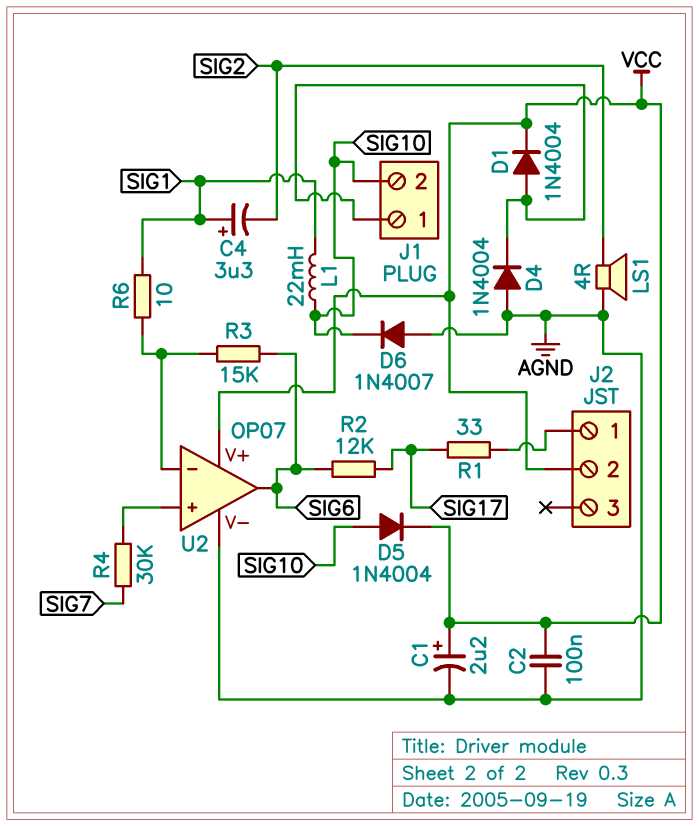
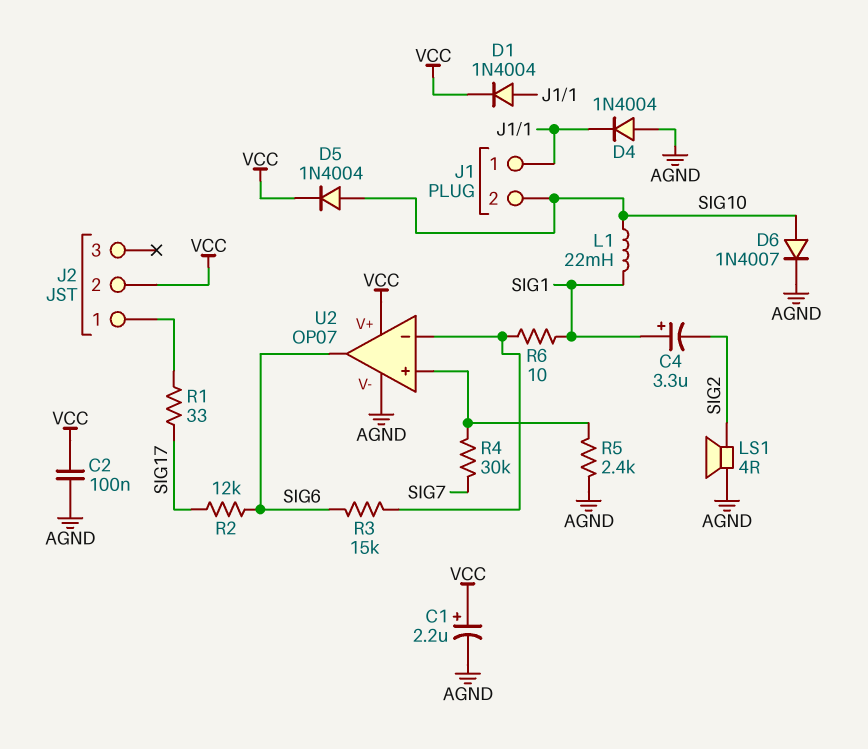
D6: diode 1N4007 (A AGND, K SIG10) -> diode 1N4007 (A SIG10, K AGND)
R5: none -> 2.4k (AGND, U2/in+)

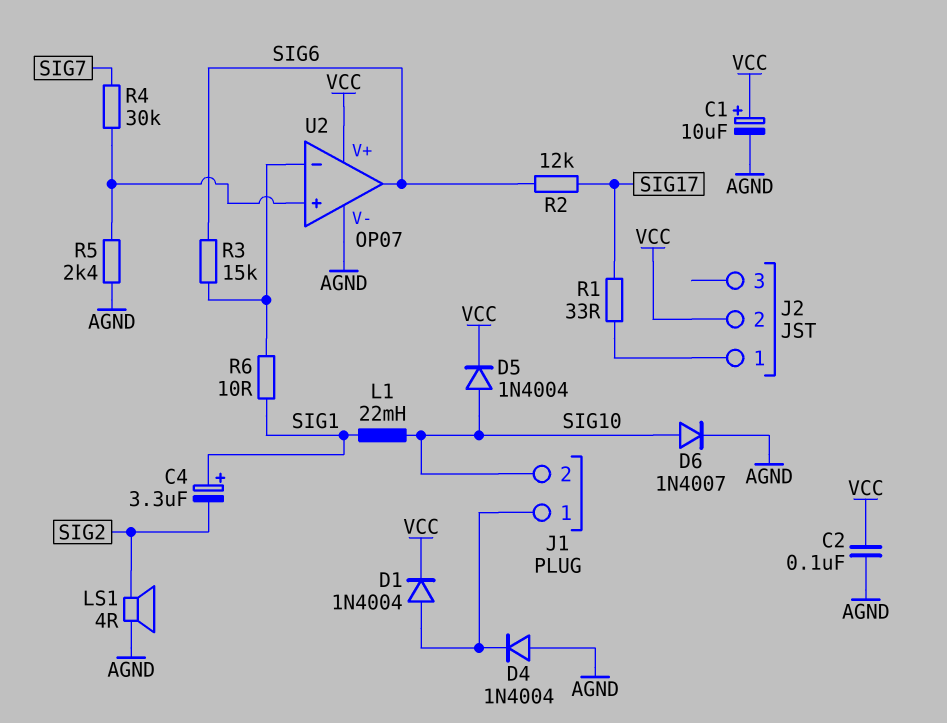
C1: 2.2uF (plus VCC, minus AGND) -> 10uF (plus VCC, minus AGND)

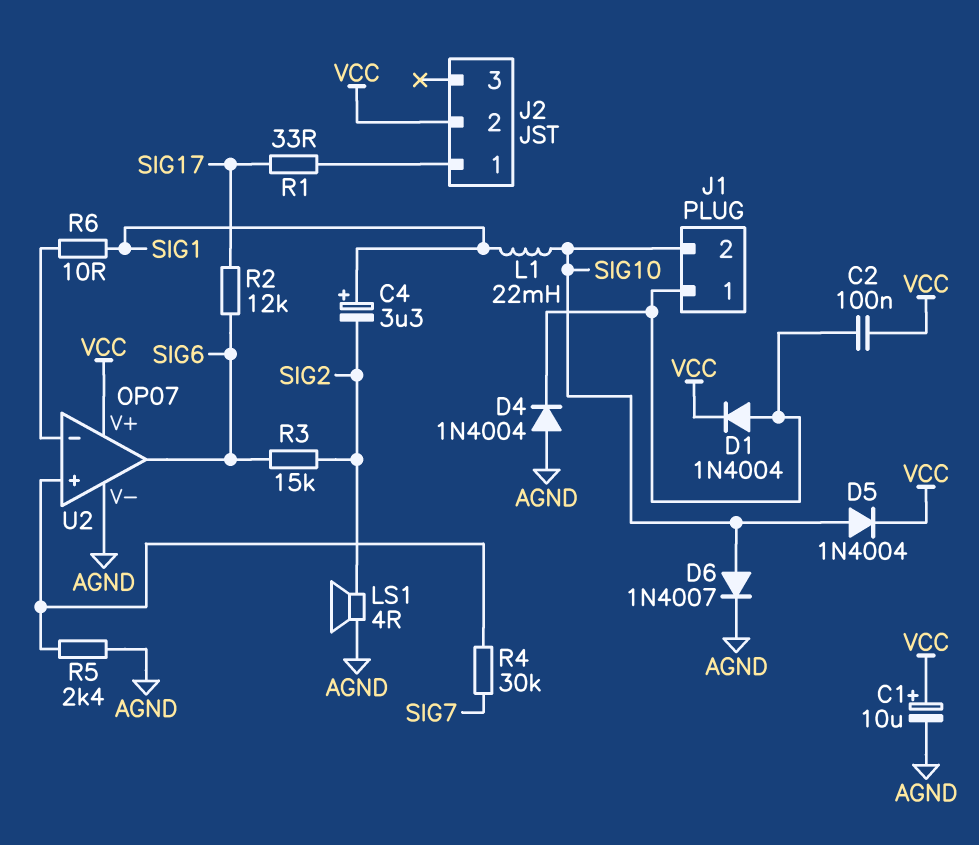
C2: 100nF (AGND, VCC) -> 100nF (J1/1, VCC)
R3: 15k (SIG6, U2/in-) -> 15k (SIG2, SIG6)

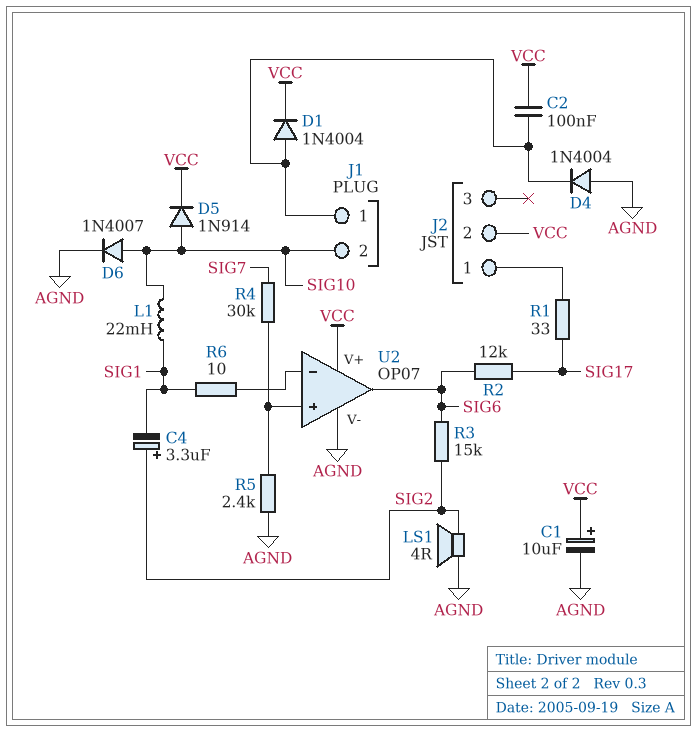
C4: 3.3uF (plus SIG1, minus SIG2) -> 3.3uF (plus SIG2, minus SIG1)
D5: diode 1N4004 (A SIG10, K VCC) -> diode 1N914 (A SIG10, K VCC)

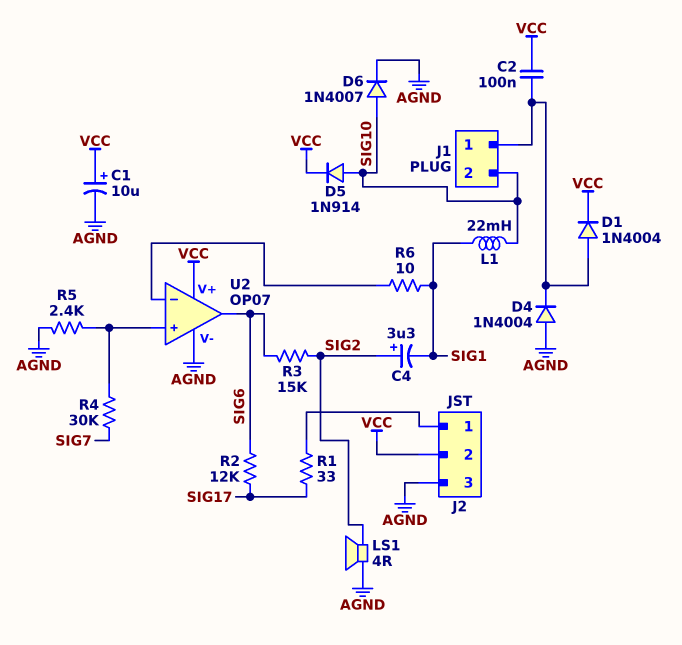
J2 pin 3: none -> AGND

